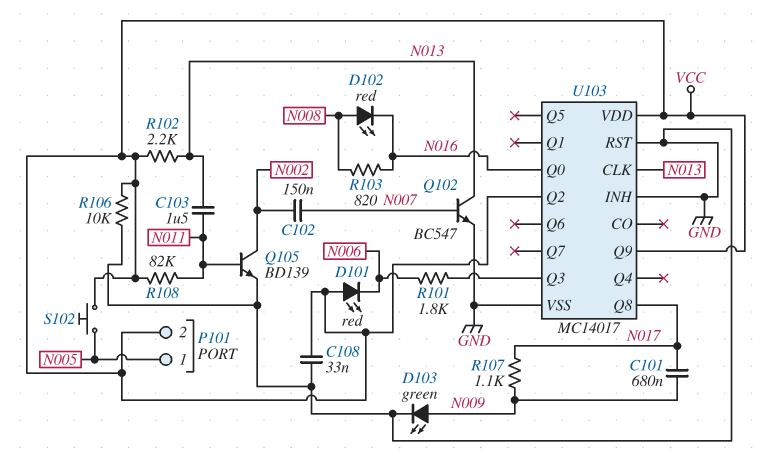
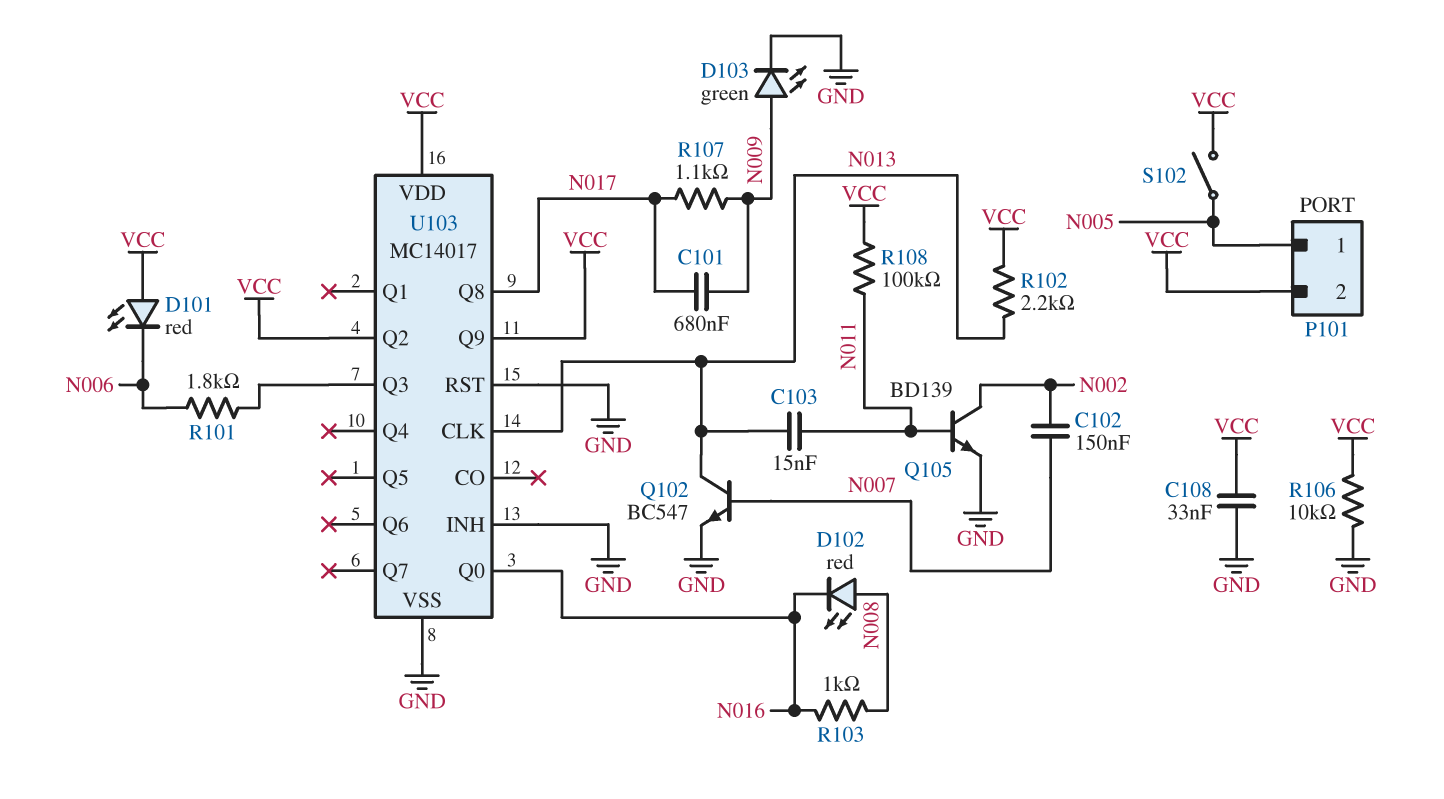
C103: 1.5uF (N011, N013) -> 15nF (N011, N013)
R103: 820 (N008, N016) -> 1k (N008, N016)
R108: 82k (N011, VCC) -> 100k (N011, VCC)
S102: button (N005, VCC) -> switch (N005, VCC)

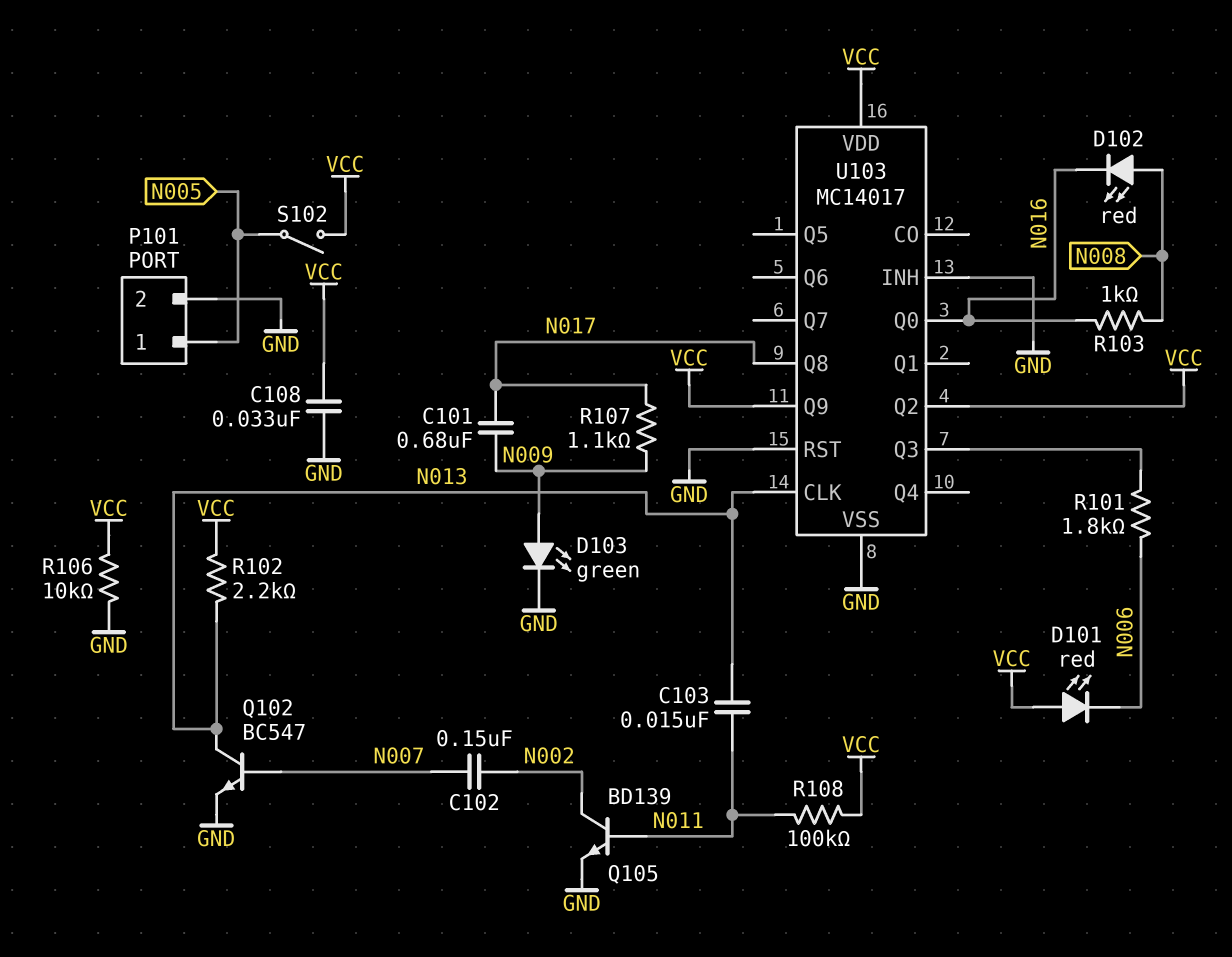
P101 pin 2: VCC -> GND

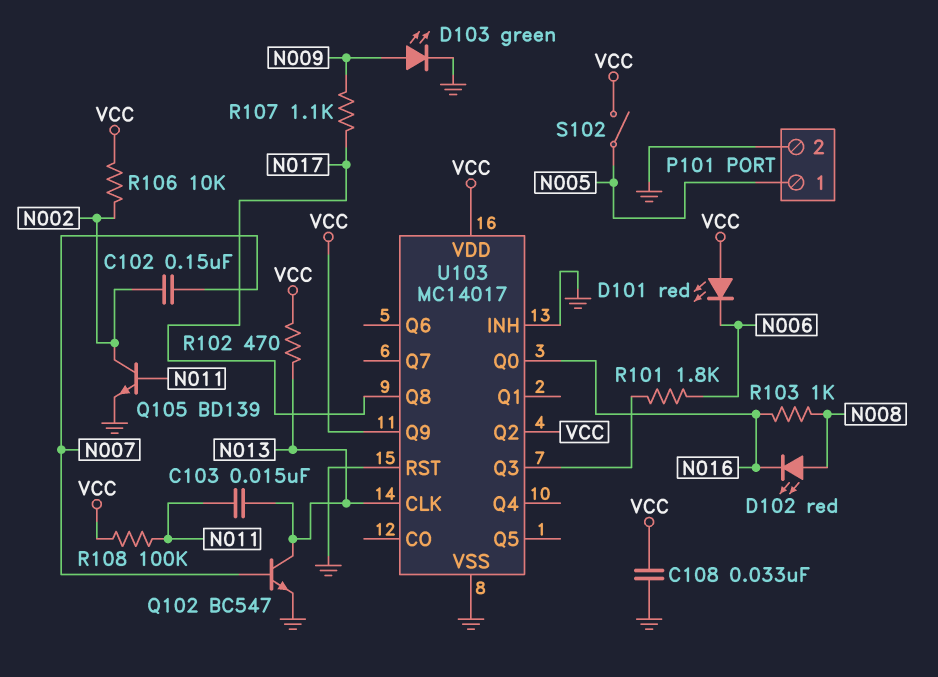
C101: 680nF (N009, N017) -> none
R102: 2.2k (N013, VCC) -> 470 (N013, VCC)
R106: 10k (GND, VCC) -> 10k (N002, VCC)

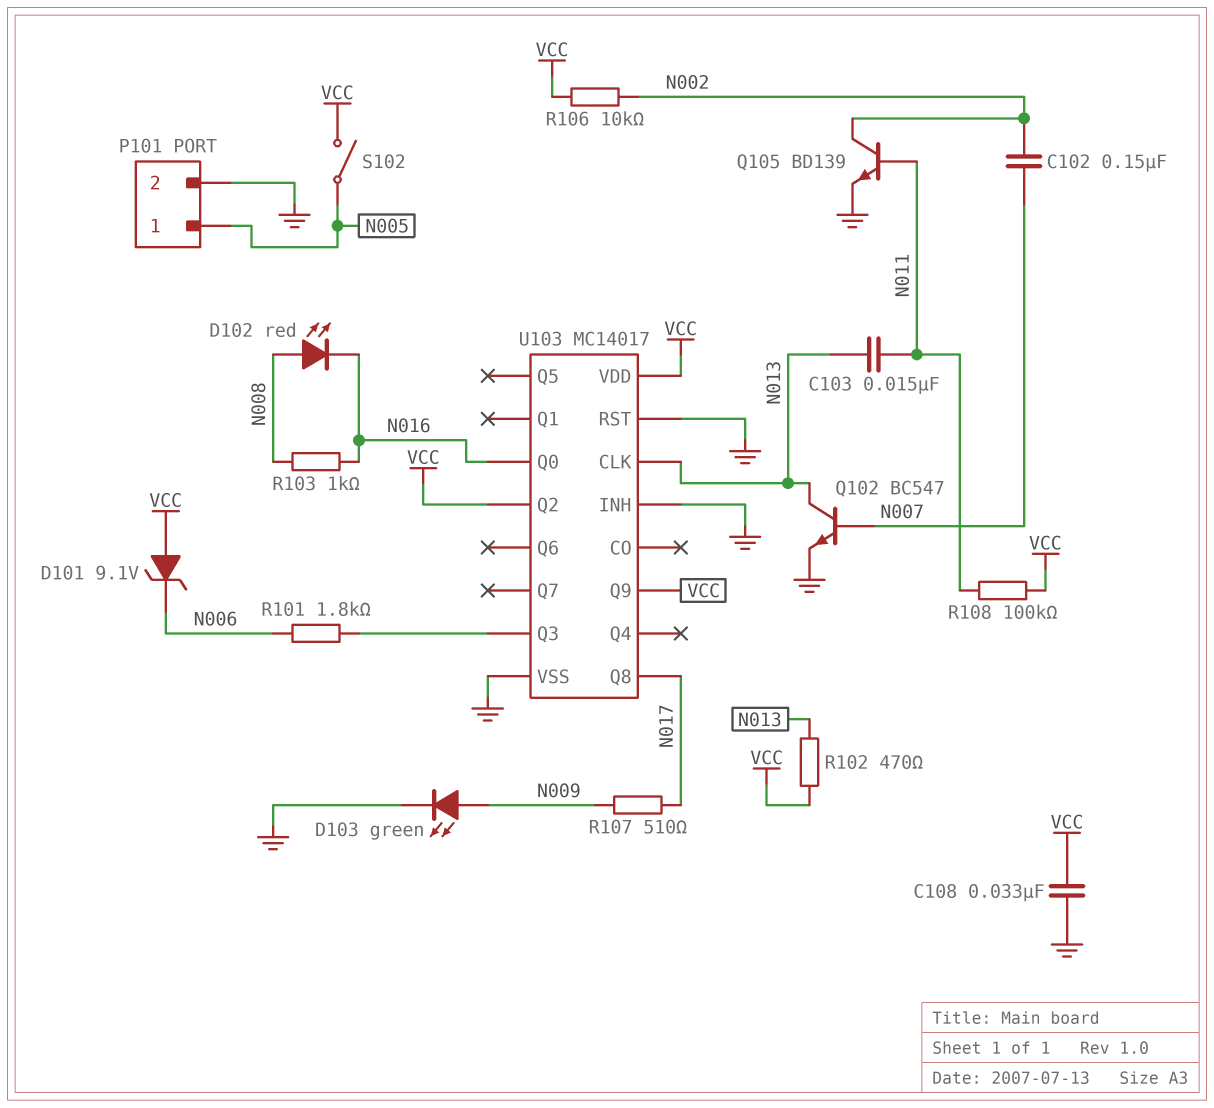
D101: LED red (A VCC, K N006) -> zener 9.1V (A VCC, K N006)
R107: 1.1k (N009, N017) -> 510 (N009, N017)

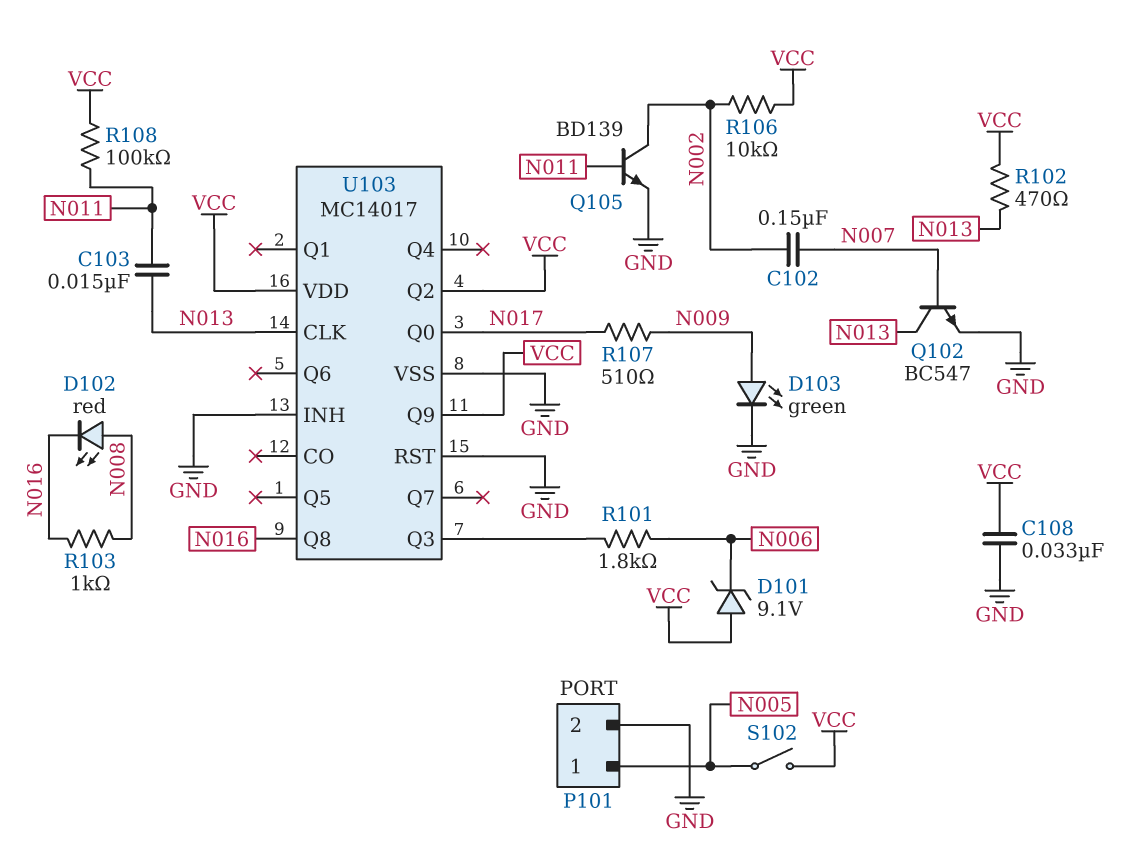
U103 pin Q0: N016 -> N017
U103 pin Q8: N017 -> N016

